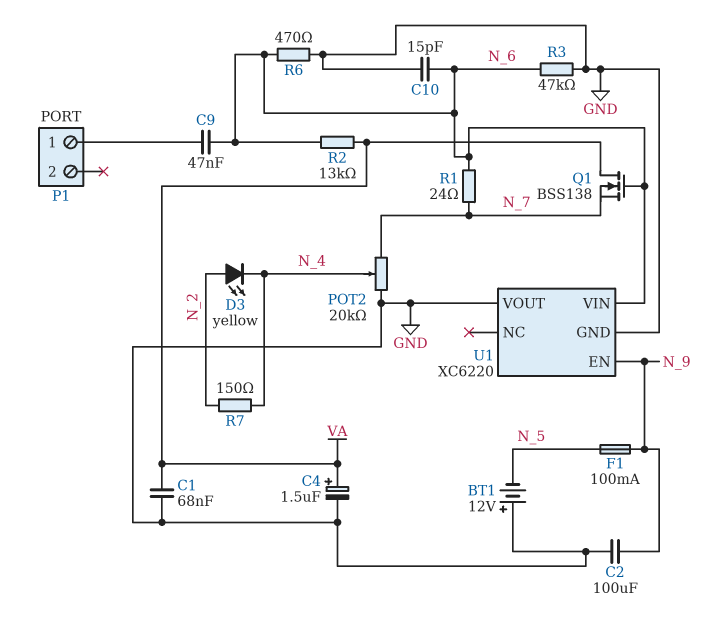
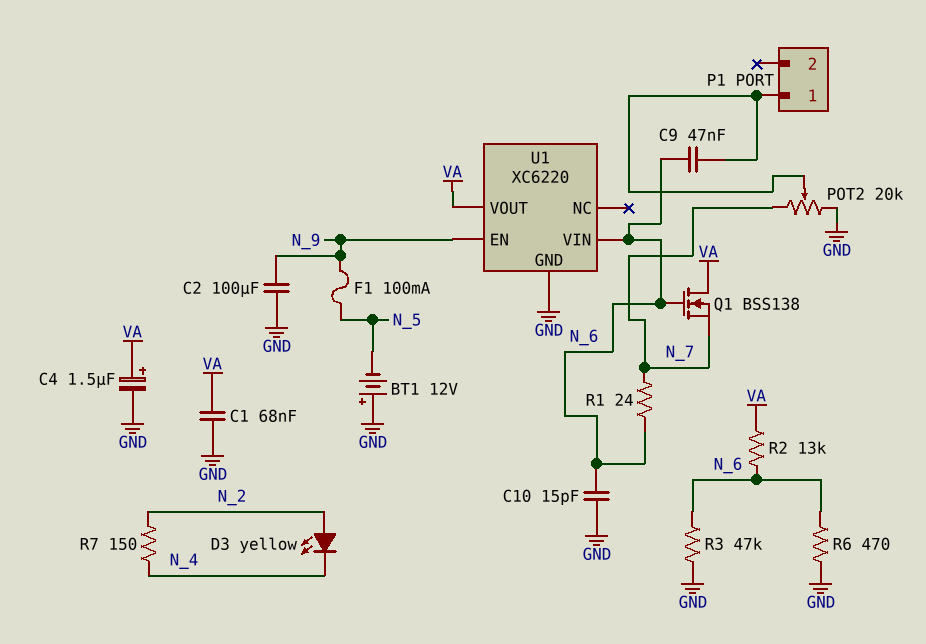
POT2: 20k (GND, N_7, wiper N_4) -> 20k (GND, N_7, wiper P1/1)
U1 pin VOUT: GND -> VA

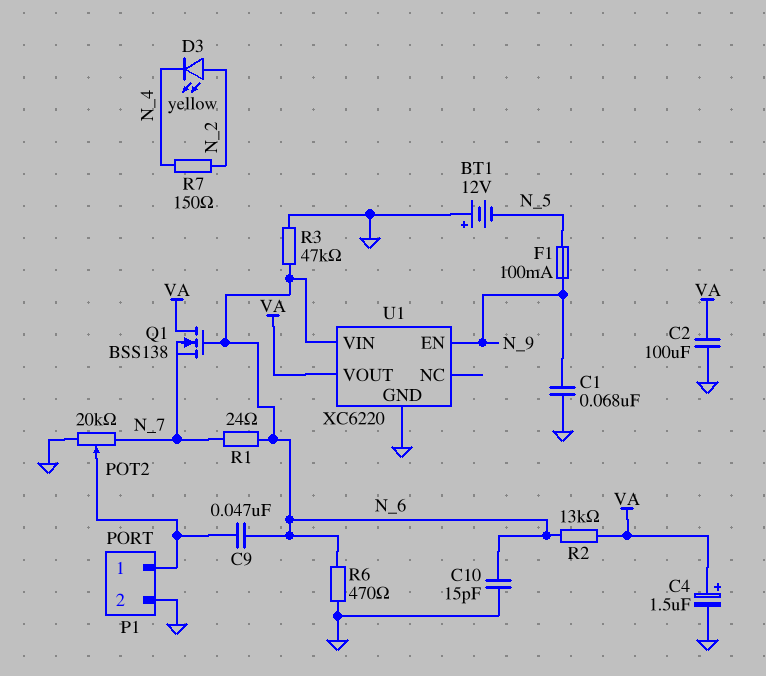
C1: 68nF (GND, VA) -> 68nF (GND, N_9)
C2: 100uF (GND, N_9) -> 100uF (GND, VA)
P1 pin 2: none -> GND

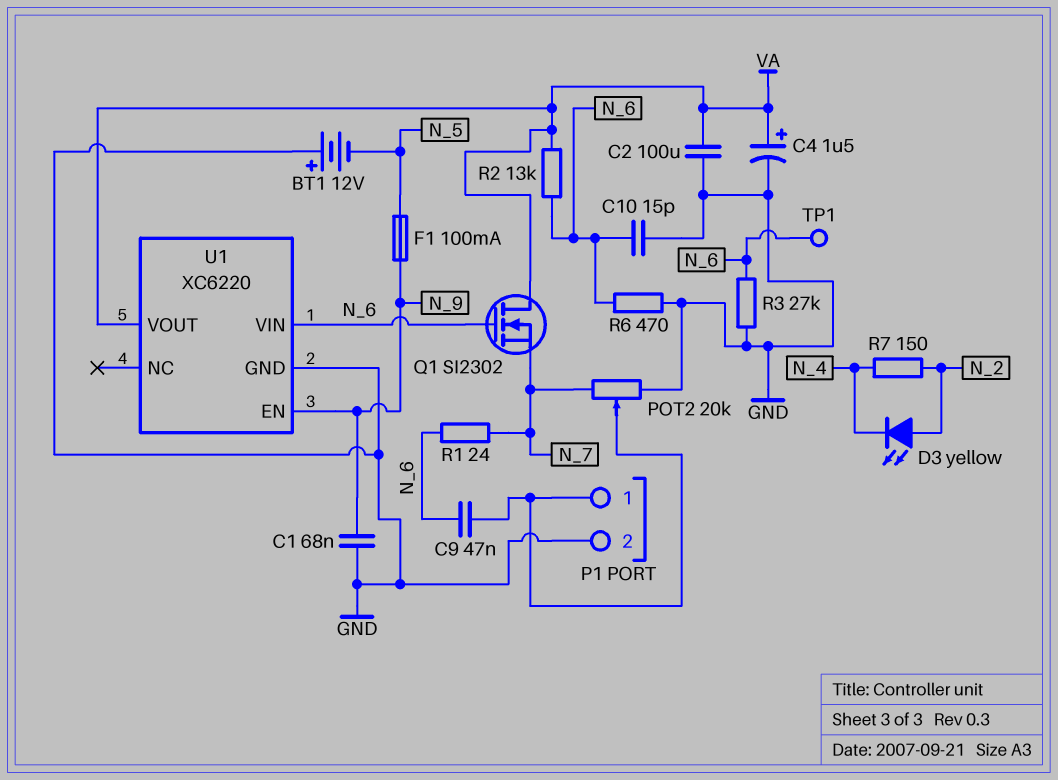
Q1: NMOS BSS138 (G N_6, D VA, S N_7) -> NMOS SI2302 (G N_6, D VA, S N_7)
R3: 47k (GND, N_6) -> 27k (GND, N_6)
TP1: none -> test point (N_6)

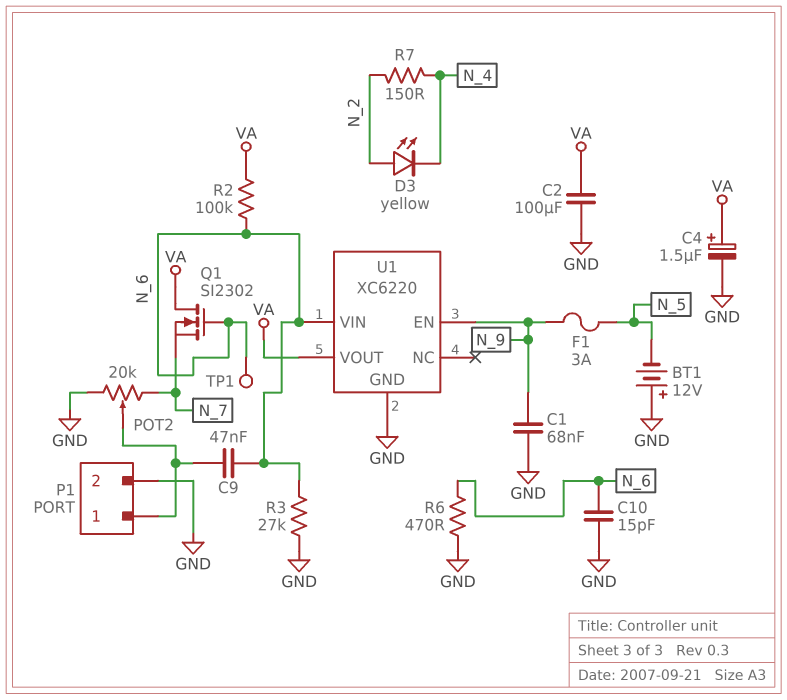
F1: 100mA (N_5, N_9) -> 3A (N_5, N_9)
R1: 24 (N_6, N_7) -> none
R2: 13k (N_6, VA) -> 100k (N_6, VA)

